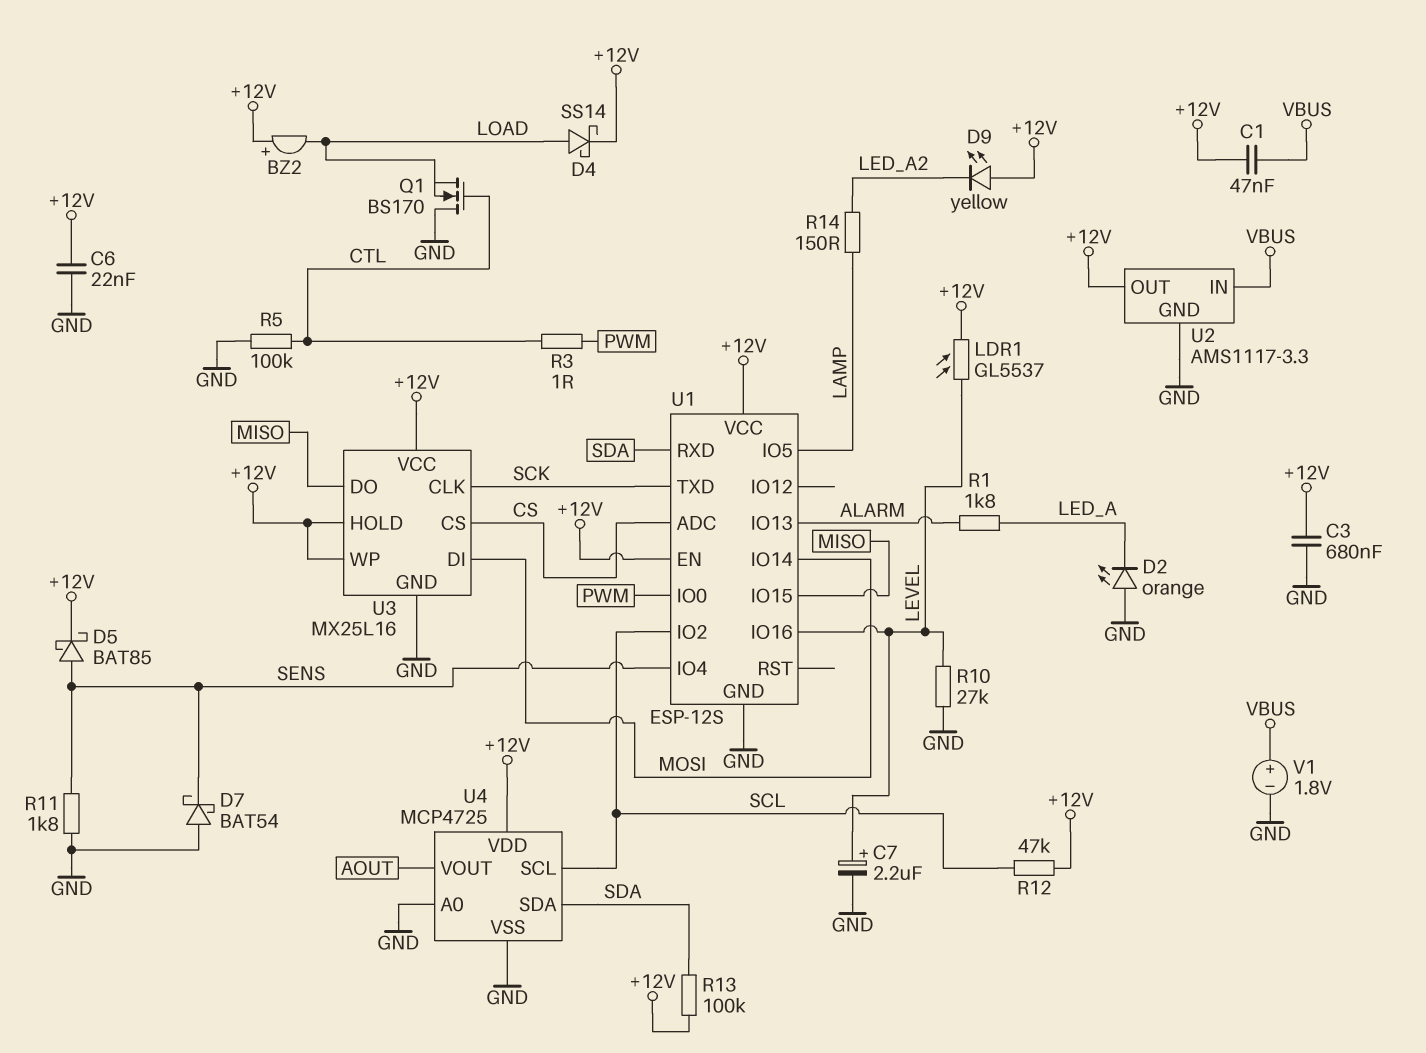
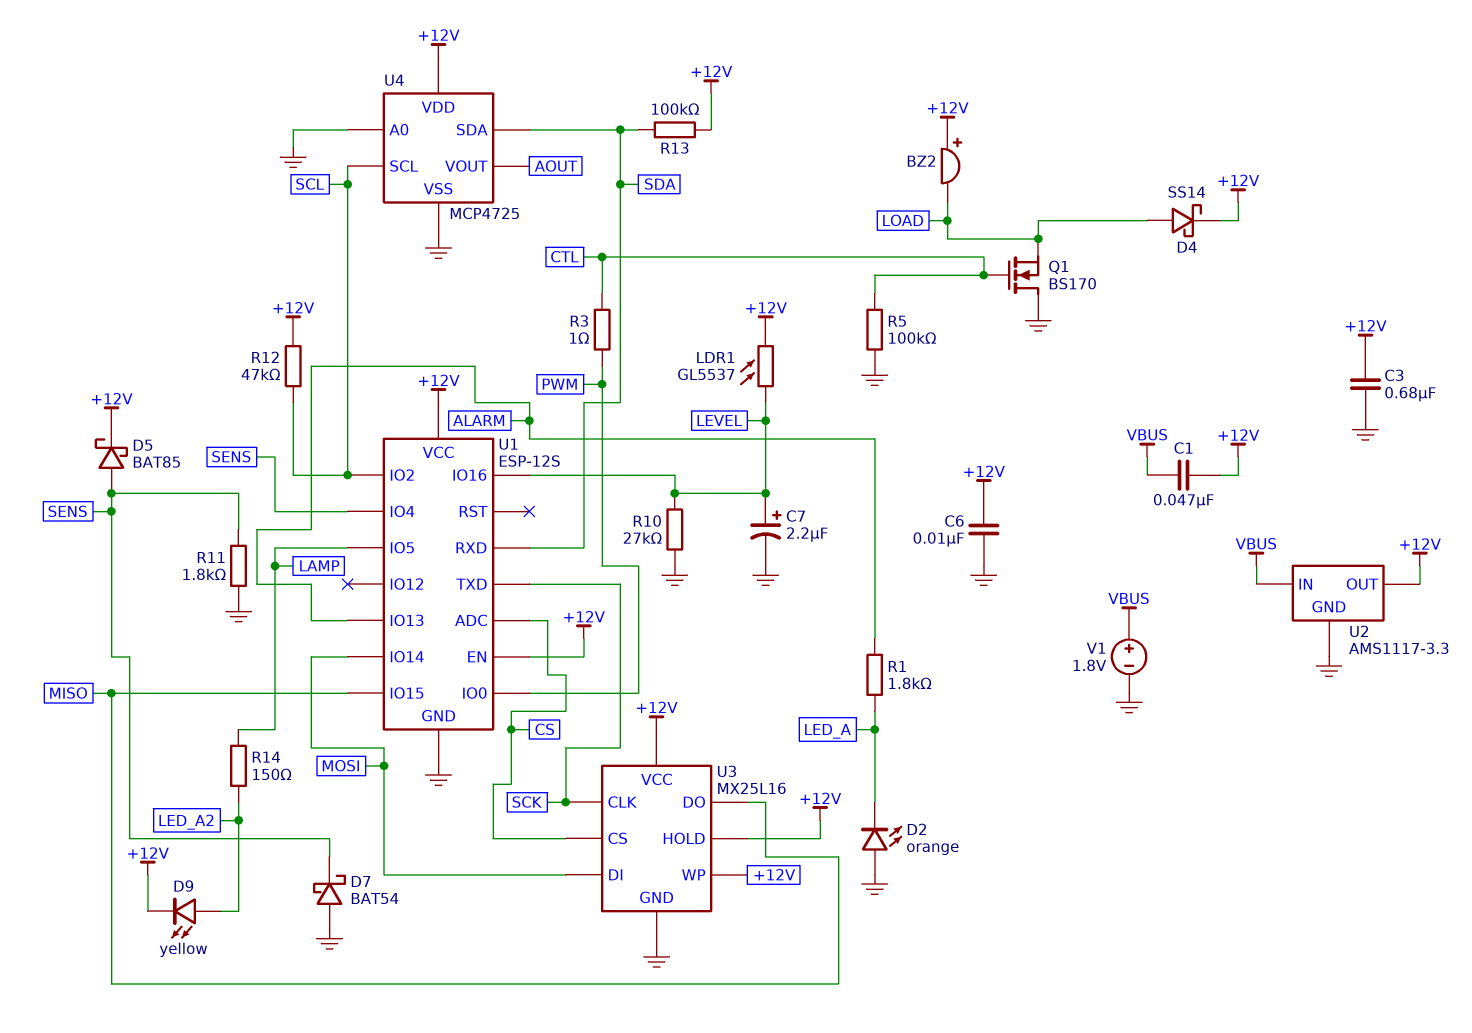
C6: 22nF (+12V, GND) -> 10nF (+12V, GND)
D9: LED yellow (A +12V, K LED_A2) -> LED yellow (A LED_A2, K +12V)

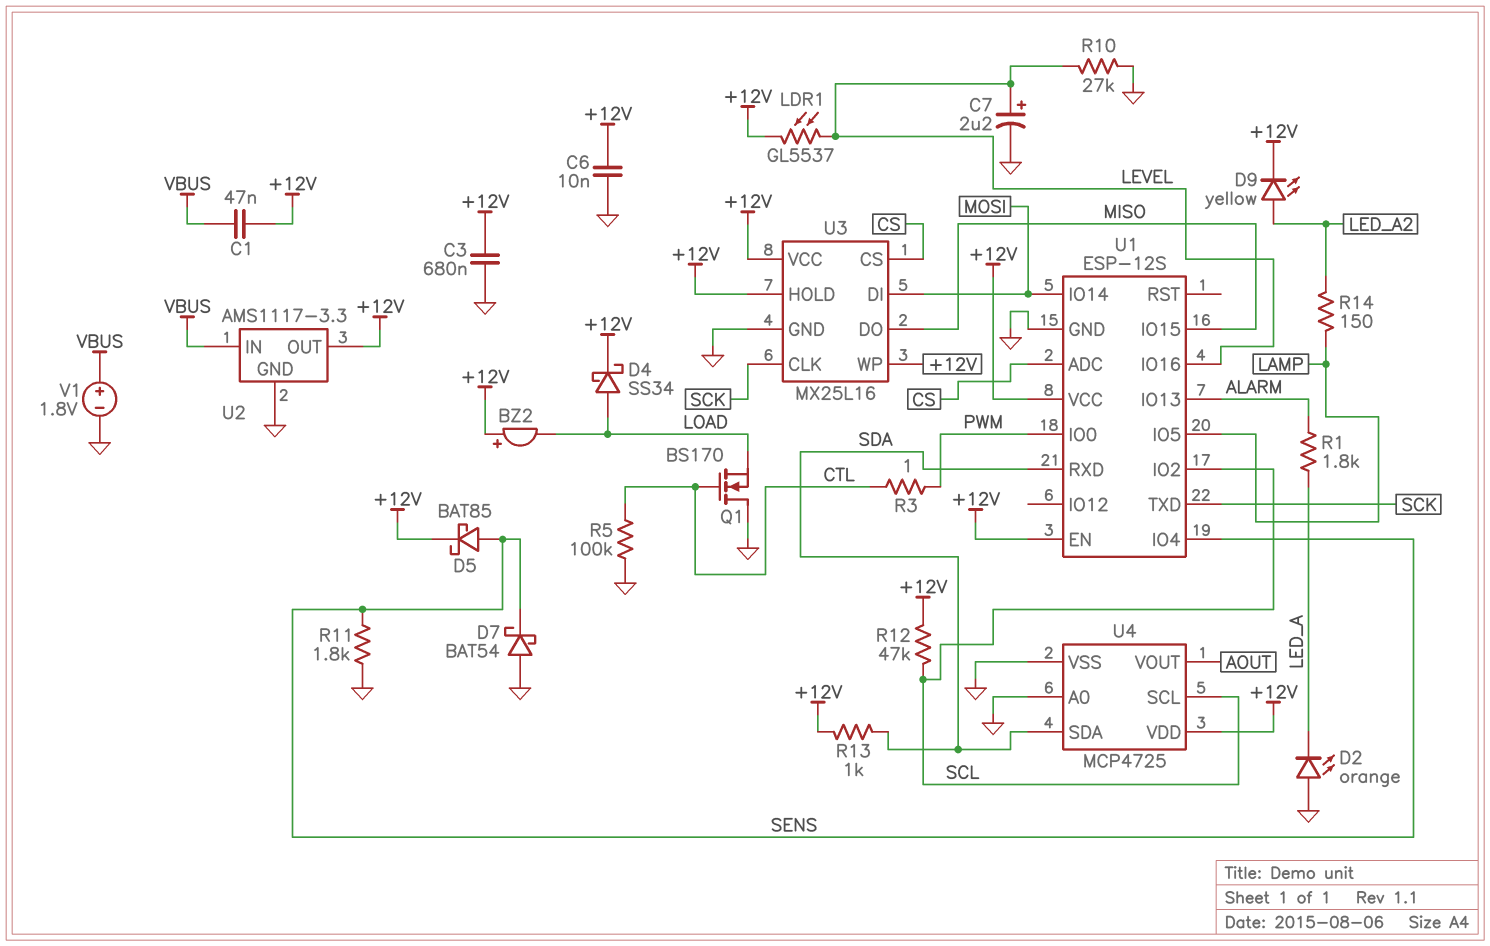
D4: schottky SS14 (A LOAD, K +12V) -> schottky SS34 (A LOAD, K +12V)
R13: 100k (+12V, SDA) -> 1k (+12V, SDA)

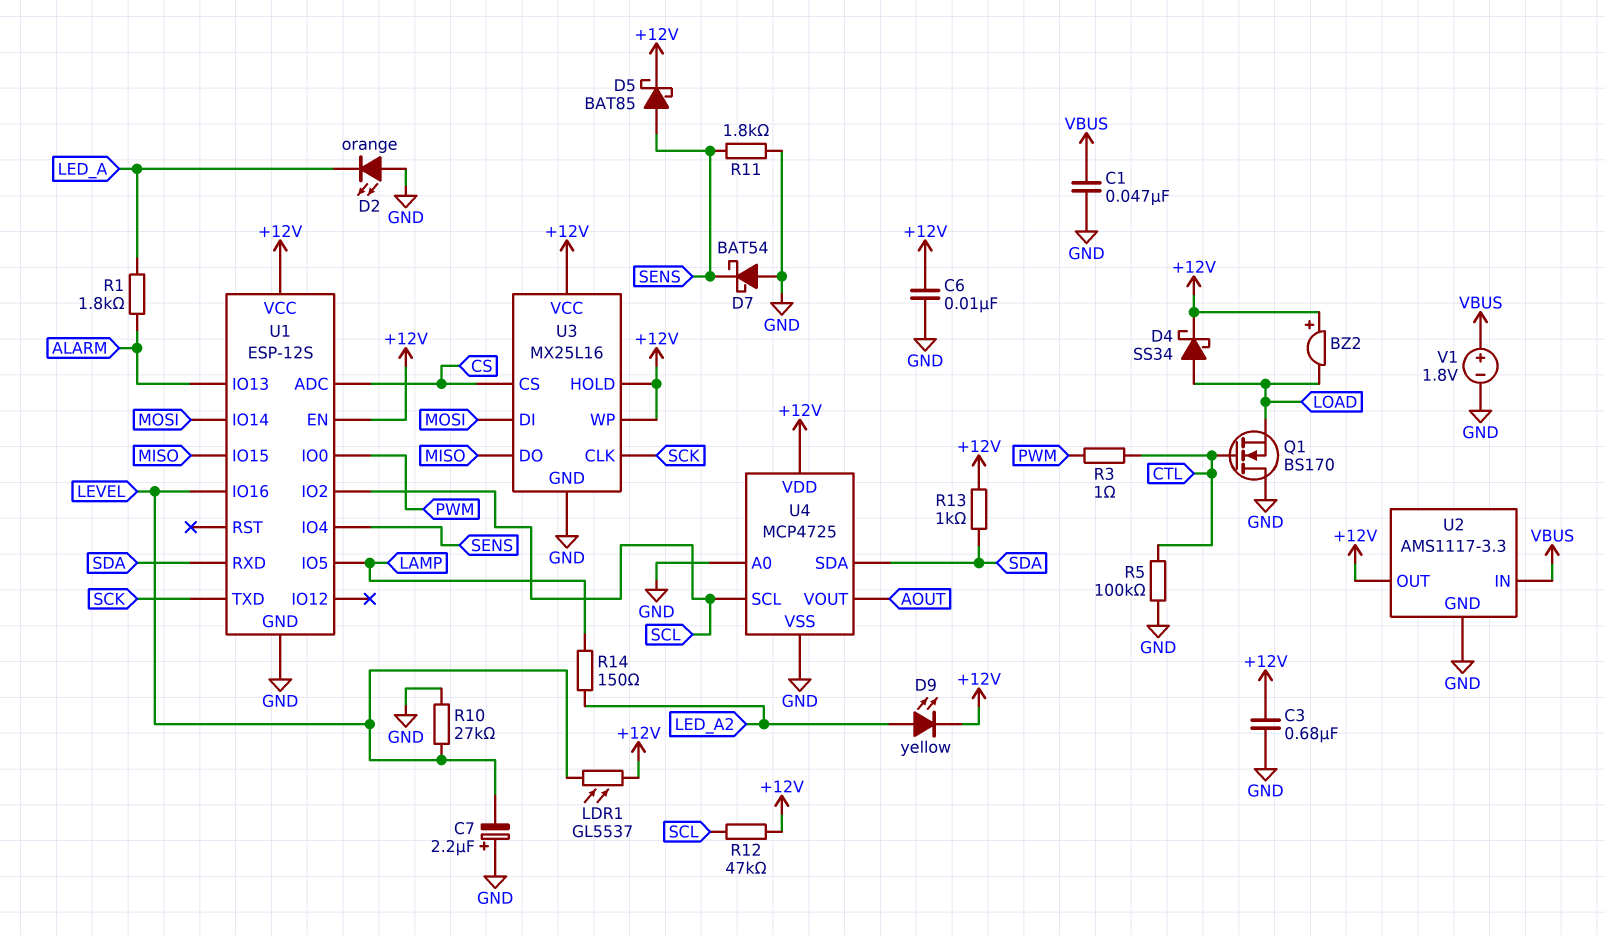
C1: 47nF (+12V, VBUS) -> 47nF (GND, VBUS)
C7: 2.2uF (plus LEVEL, minus GND) -> 2.2uF (plus GND, minus LEVEL)

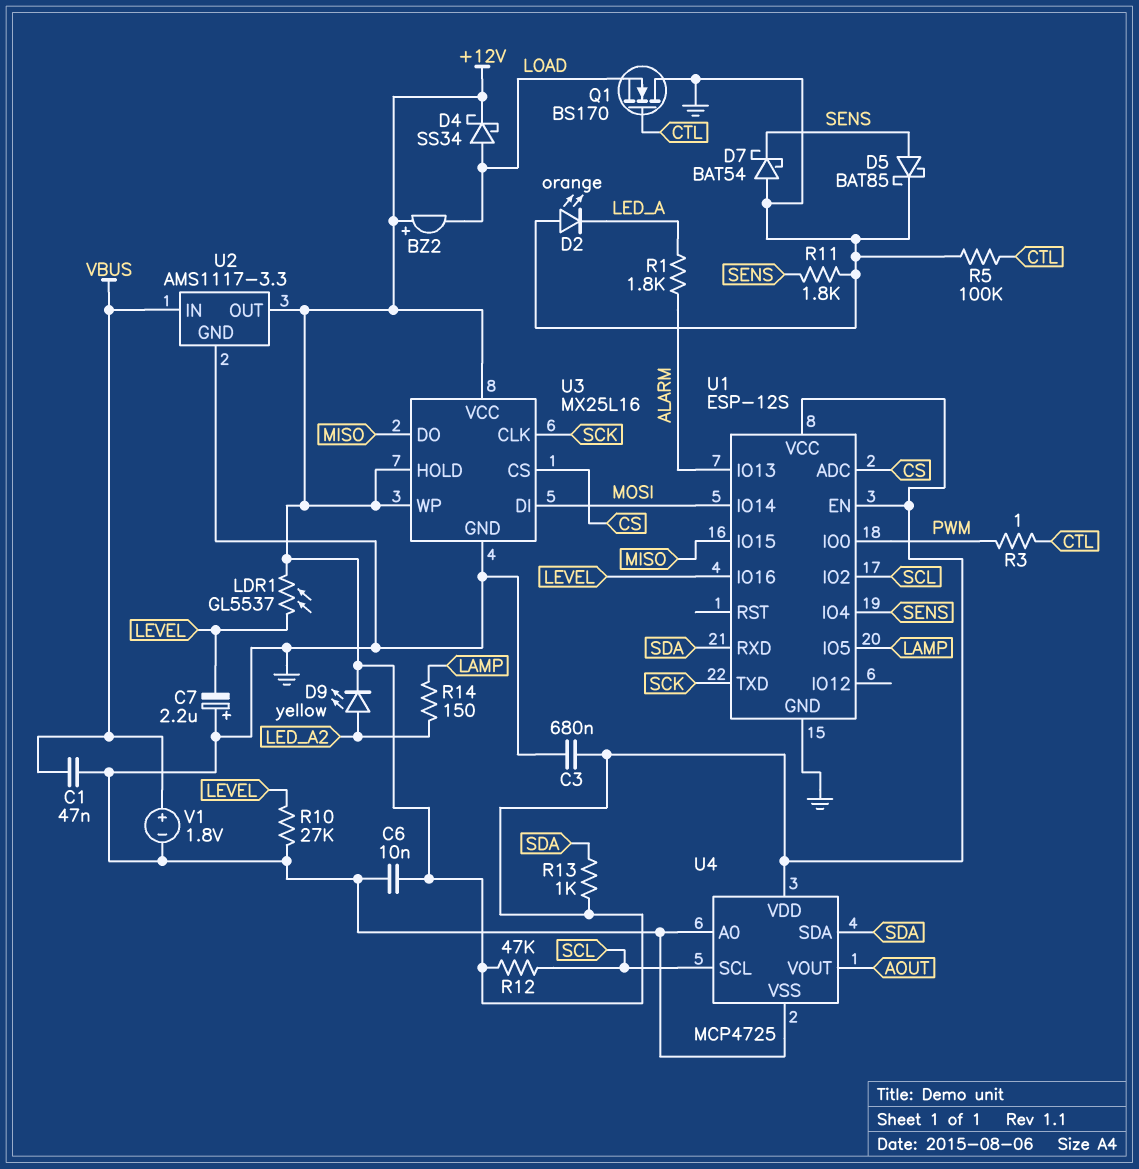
D5: schottky BAT85 (A SENS, K +12V) -> schottky BAT85 (A SENS, K GND)

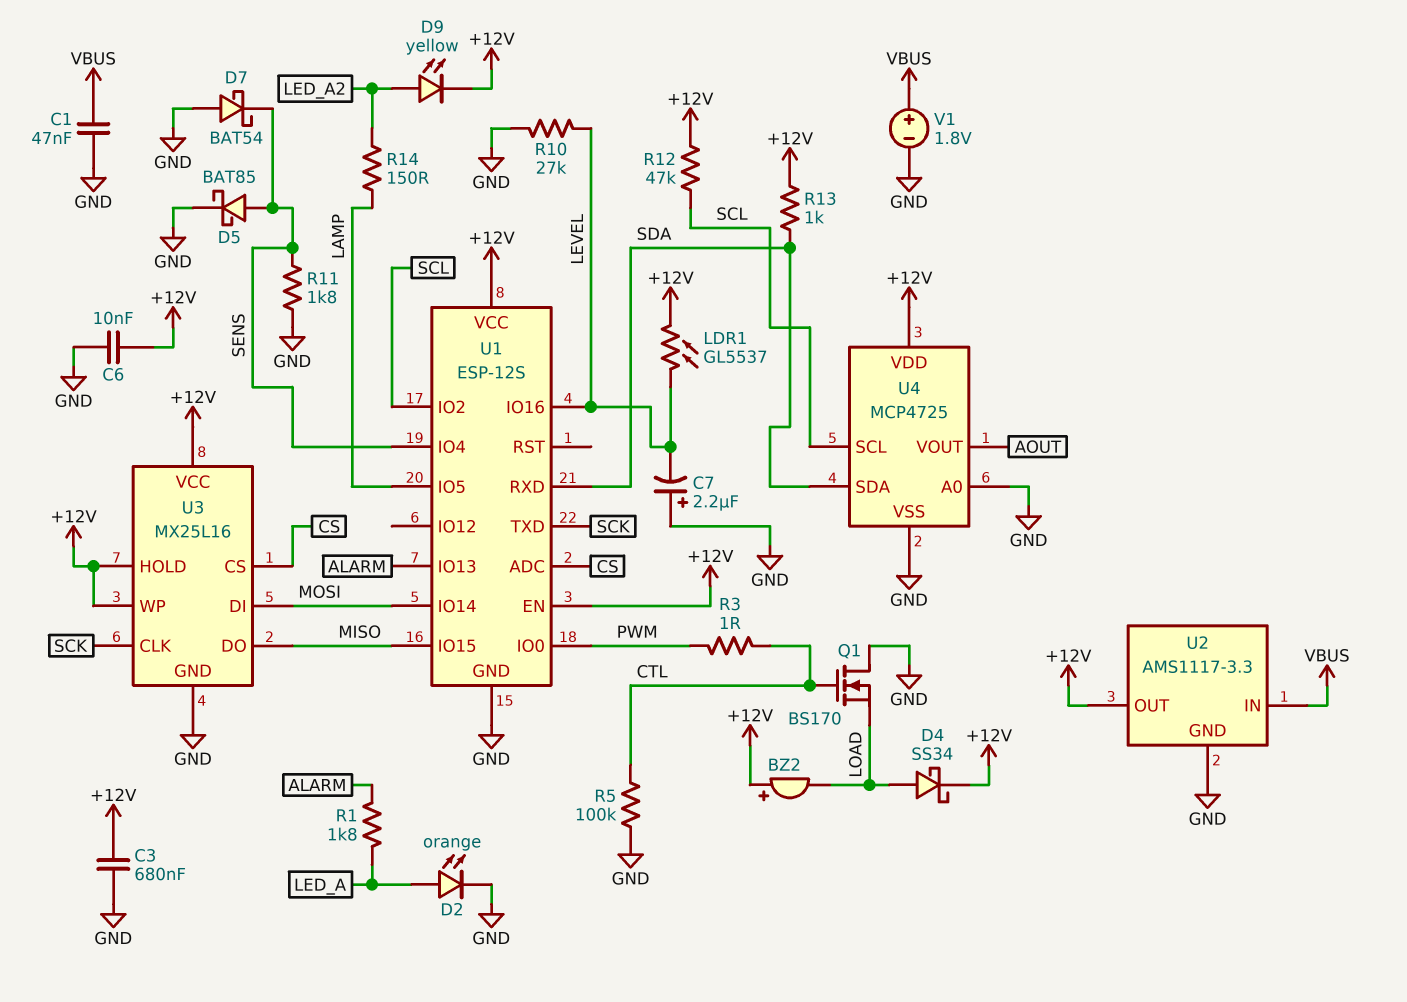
D2: LED orange (A GND, K LED_A) -> LED orange (A LED_A, K GND)

